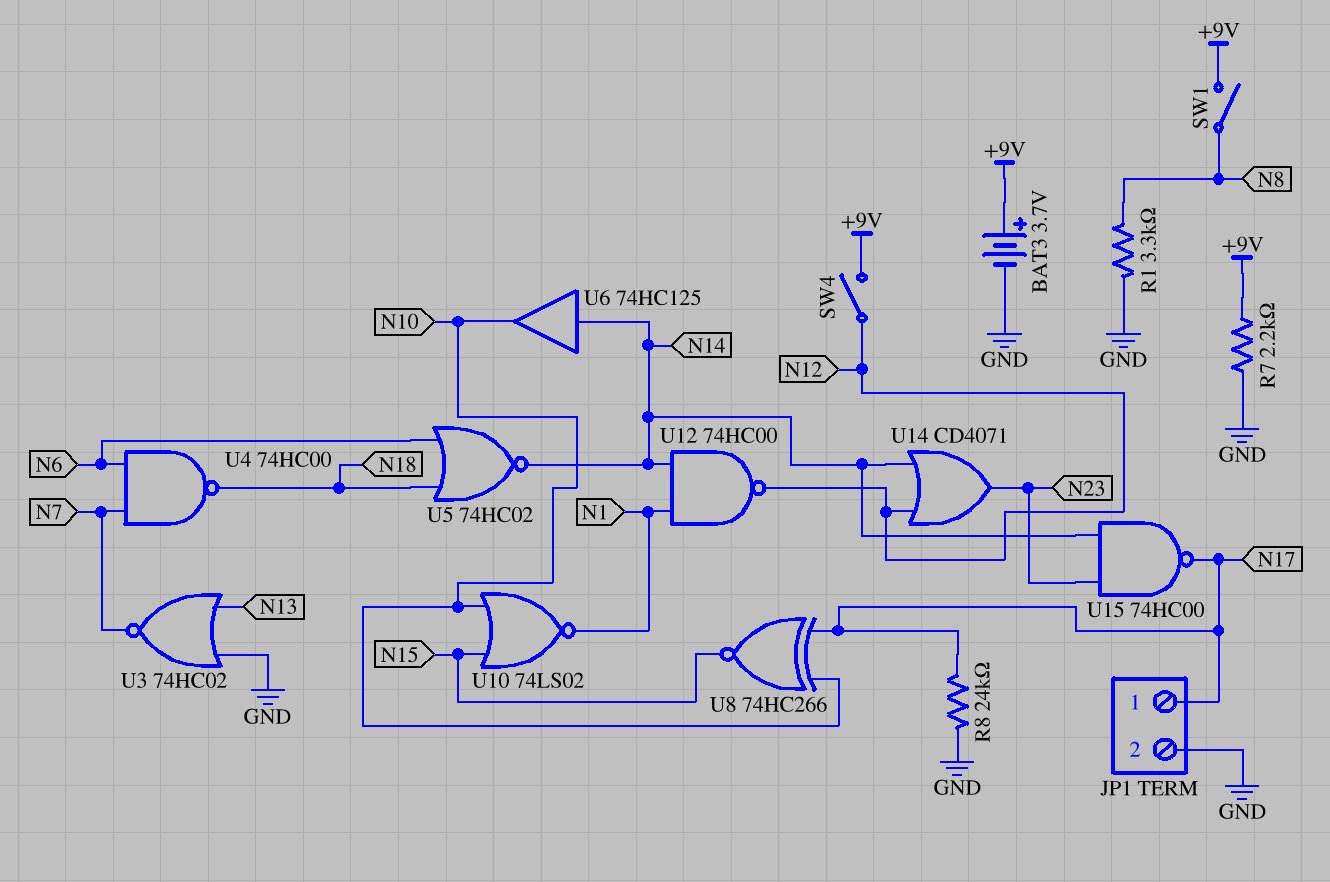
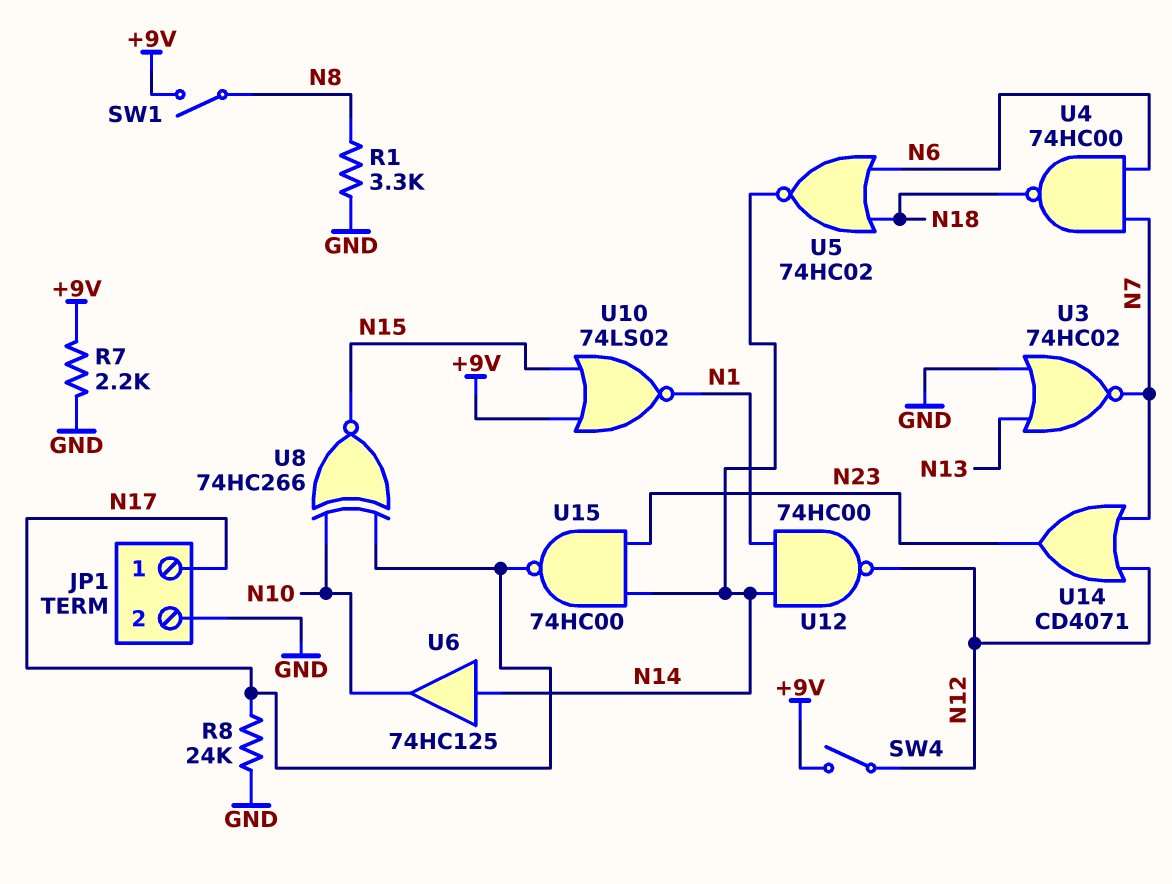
BAT3: 3.7V (plus +9V, minus GND) -> none
U10: NOR 74LS02 (in N10, in N15, out N1) -> NOR 74LS02 (in +9V, in N15, out N1)
U14: OR CD4071 (in N12, in N14, out N23) -> OR CD4071 (in N7, in N12, out N23)

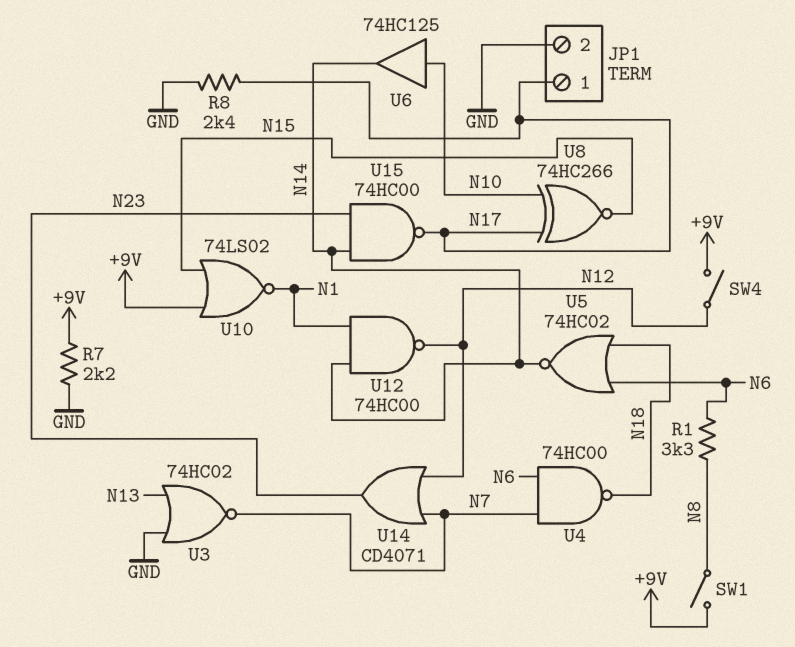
R1: 3.3k (GND, N8) -> 3.3k (N6, N8)
R8: 24k (GND, N17) -> 2.4k (GND, N17)
U6: buffer 74HC125 (in N14, out N10) -> buffer 74HC125 (in N10, out N14)

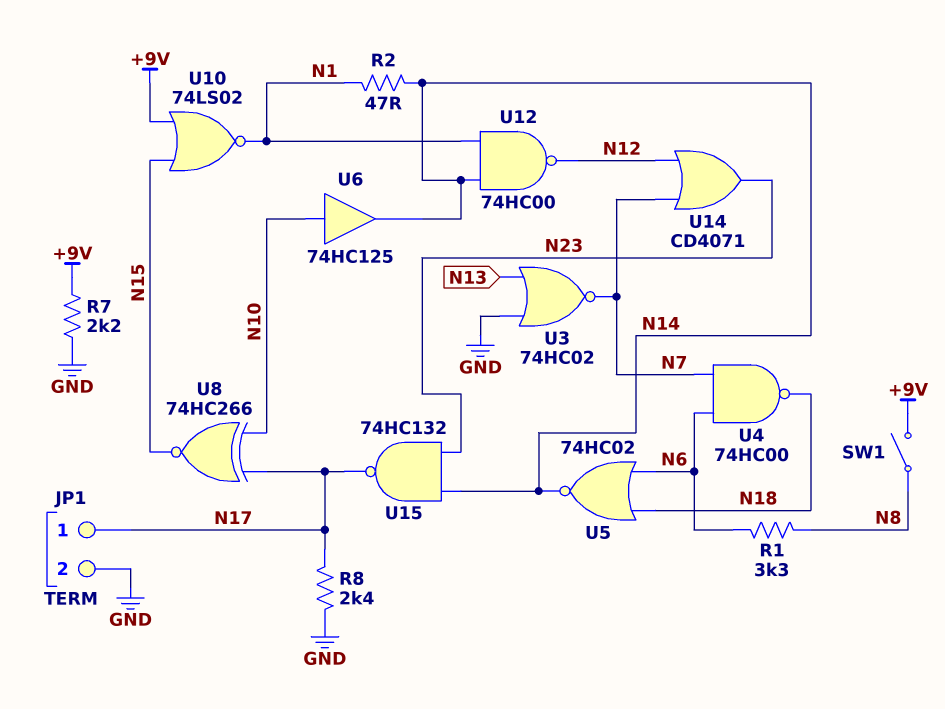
R2: none -> 47 (N1, N14)
SW4: switch (+9V, N12) -> none
U15: NAND 74HC00 (in N14, in N23, out N17) -> NAND 74HC132 (in N14, in N23, out N17)

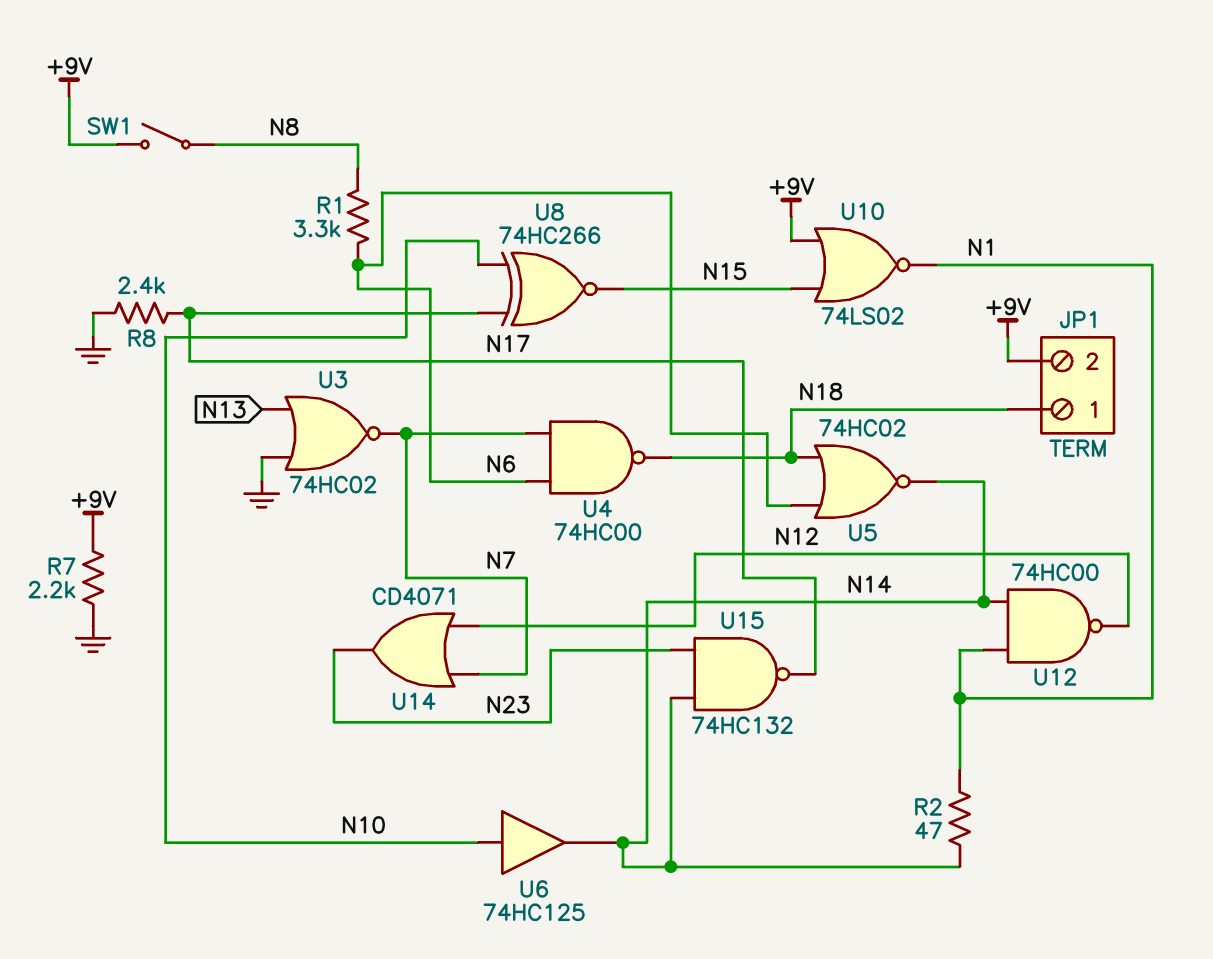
JP1 pin 1: N17 -> N18
JP1 pin 2: GND -> +9V

